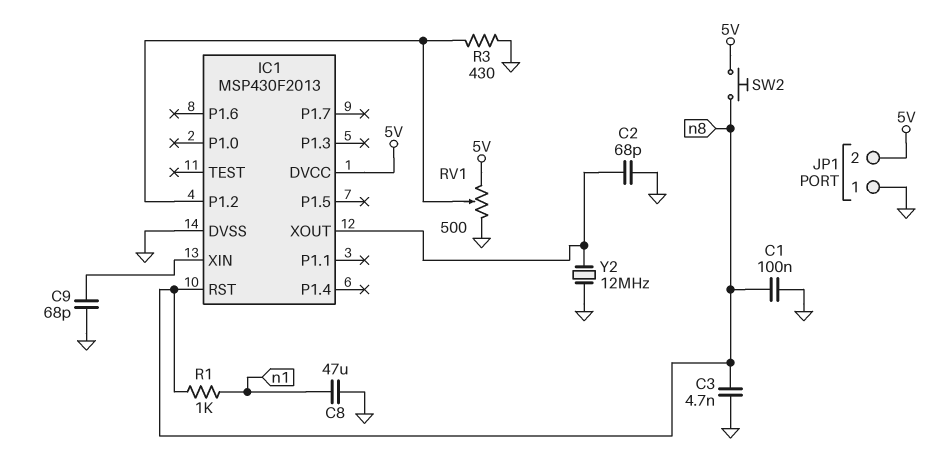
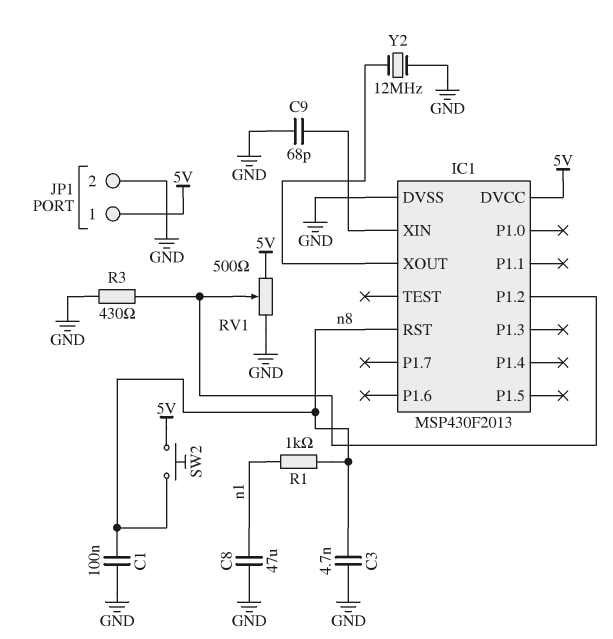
C2: 68pF (GND, IC1/XOUT) -> none
JP1 pin 1: GND -> 5V
JP1 pin 2: 5V -> GND

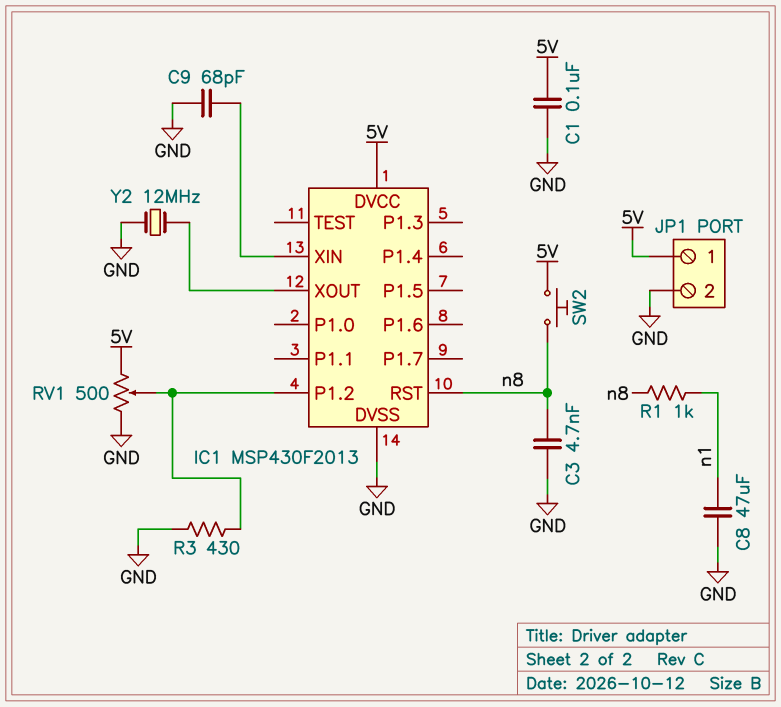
C1: 100nF (GND, n8) -> 100nF (5V, GND)

